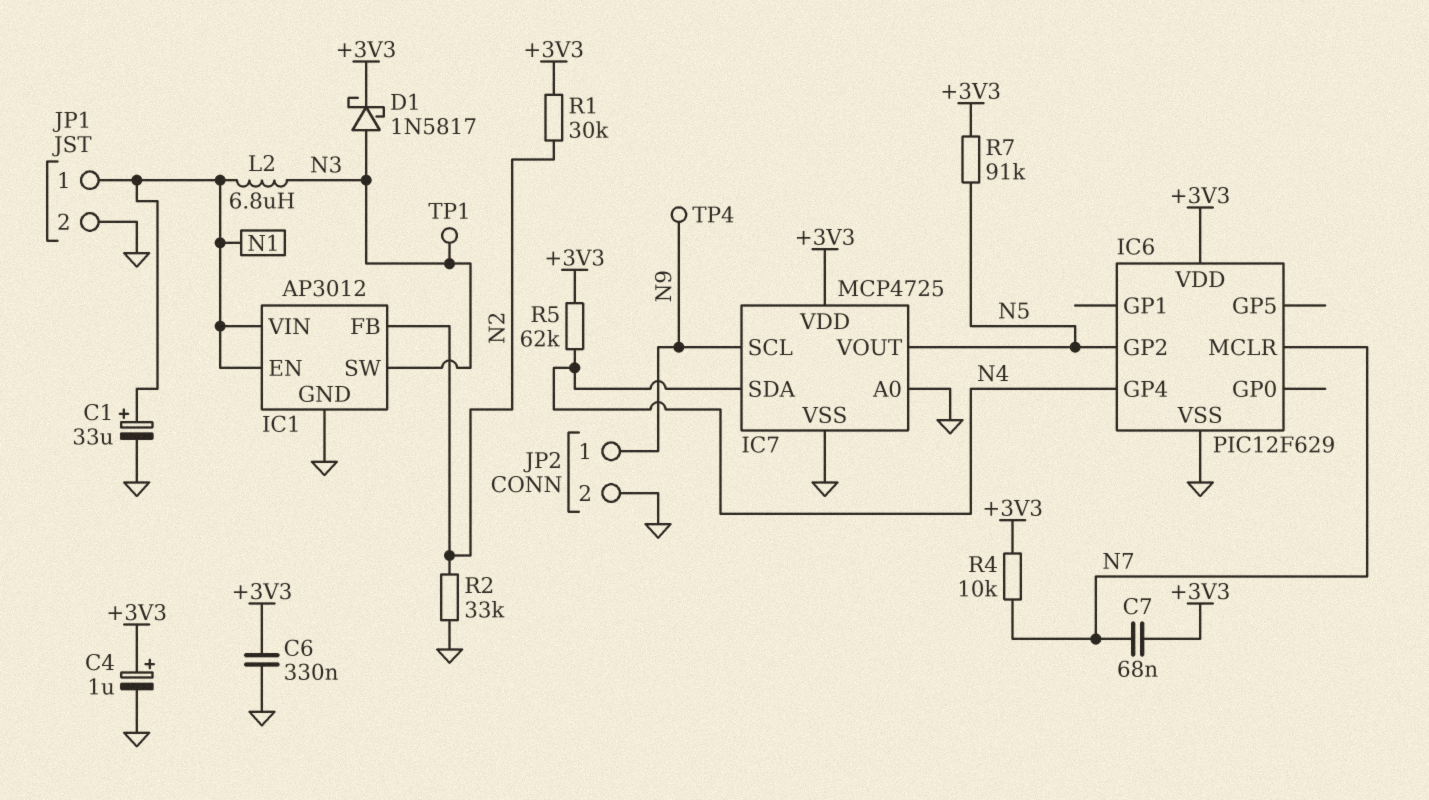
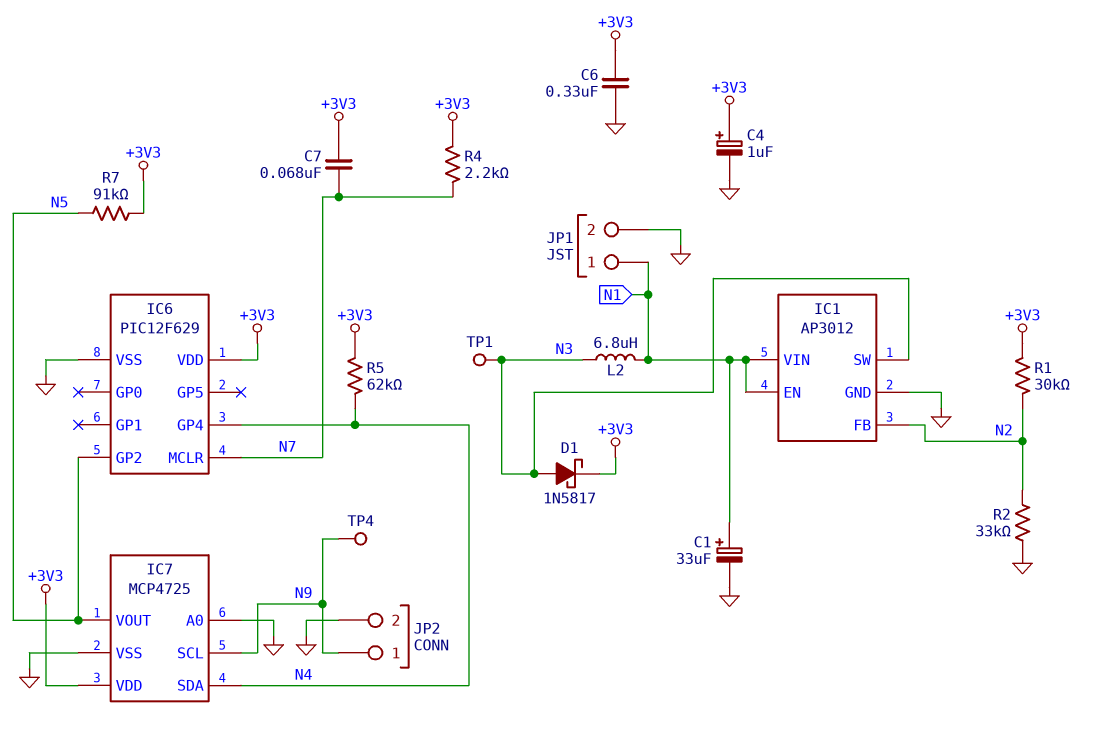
R4: 10k (+3V3, N7) -> 2.2k (+3V3, N7)

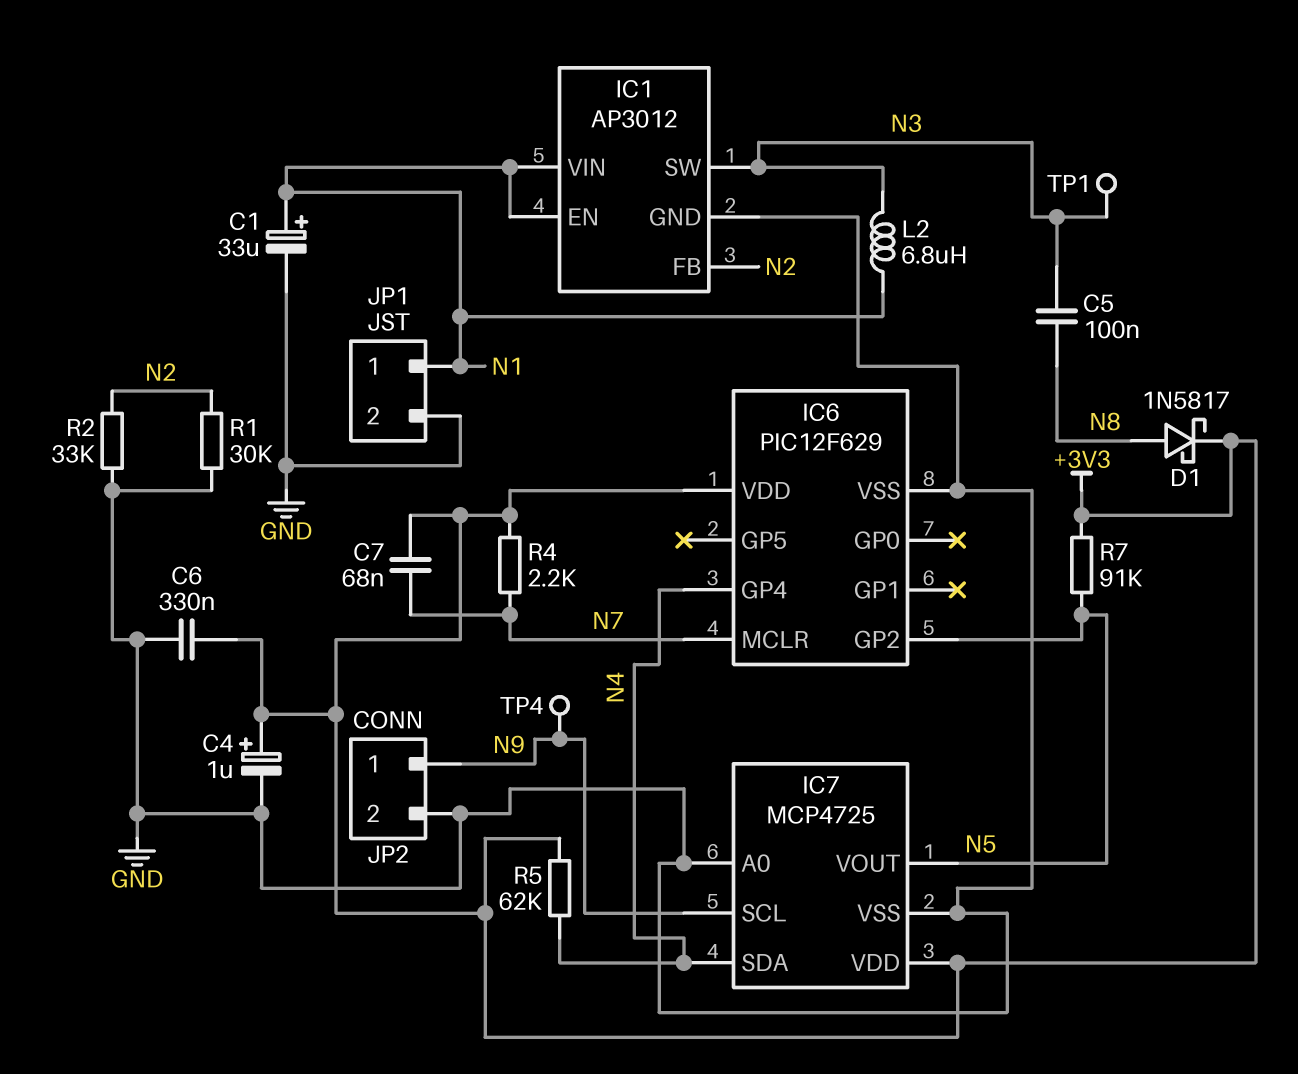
C5: none -> 100nF (N3, N8)
D1: schottky 1N5817 (A N3, K +3V3) -> schottky 1N5817 (A N8, K +3V3)
R1: 30k (+3V3, N2) -> 30k (GND, N2)

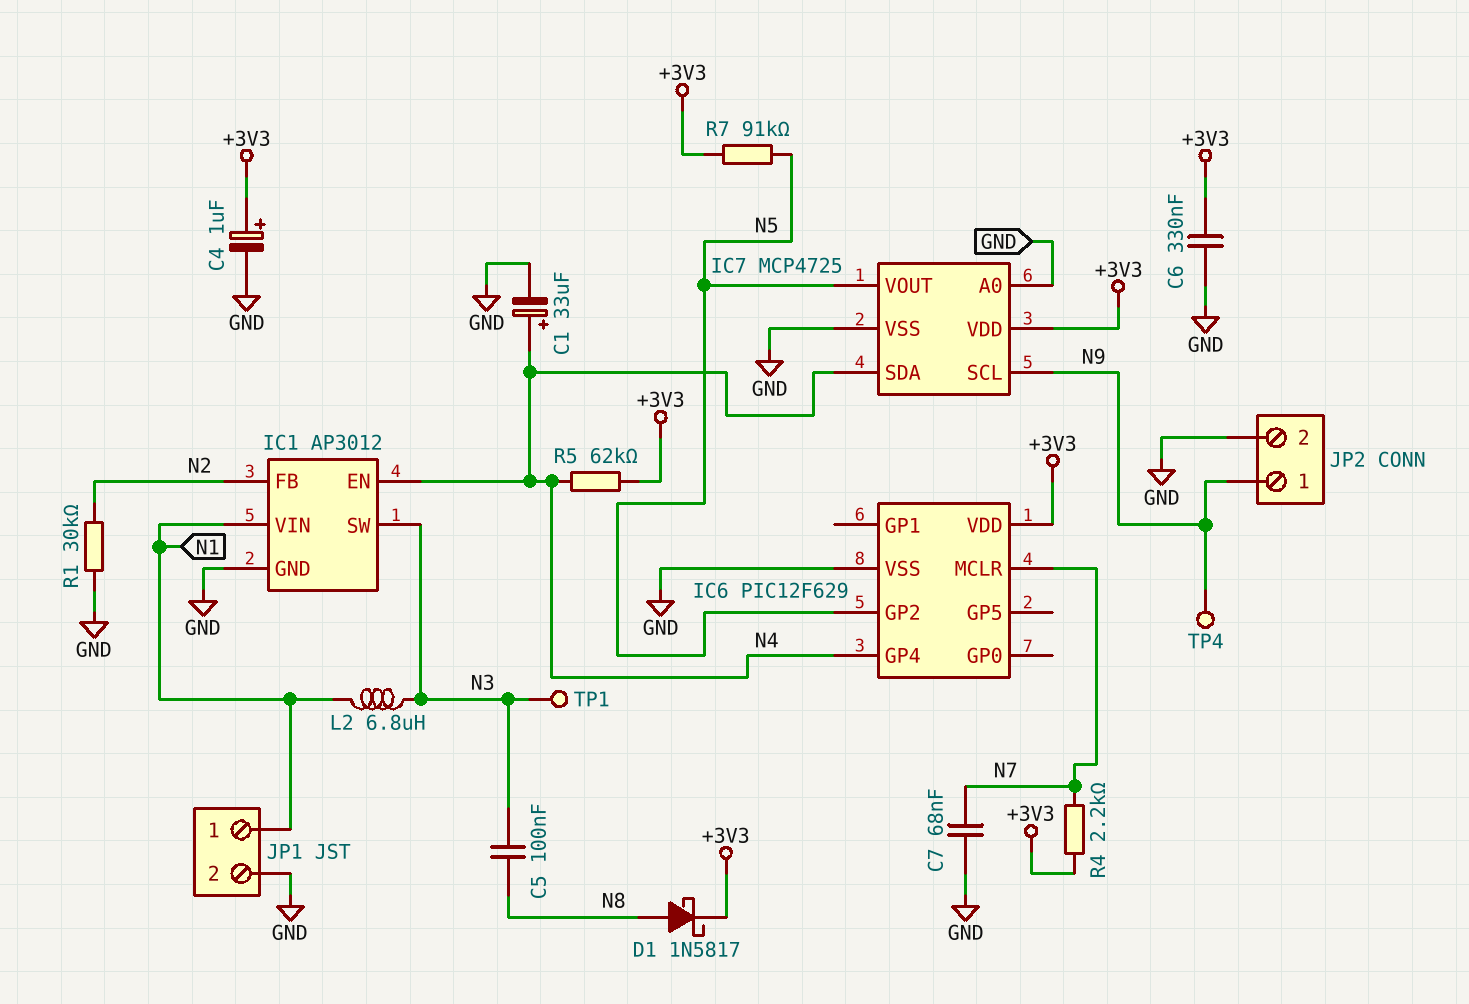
C1: 33uF (plus N1, minus GND) -> 33uF (plus N4, minus GND)
C7: 68nF (+3V3, N7) -> 68nF (GND, N7)
IC1 pin EN: N1 -> N4
R2: 33k (GND, N2) -> none

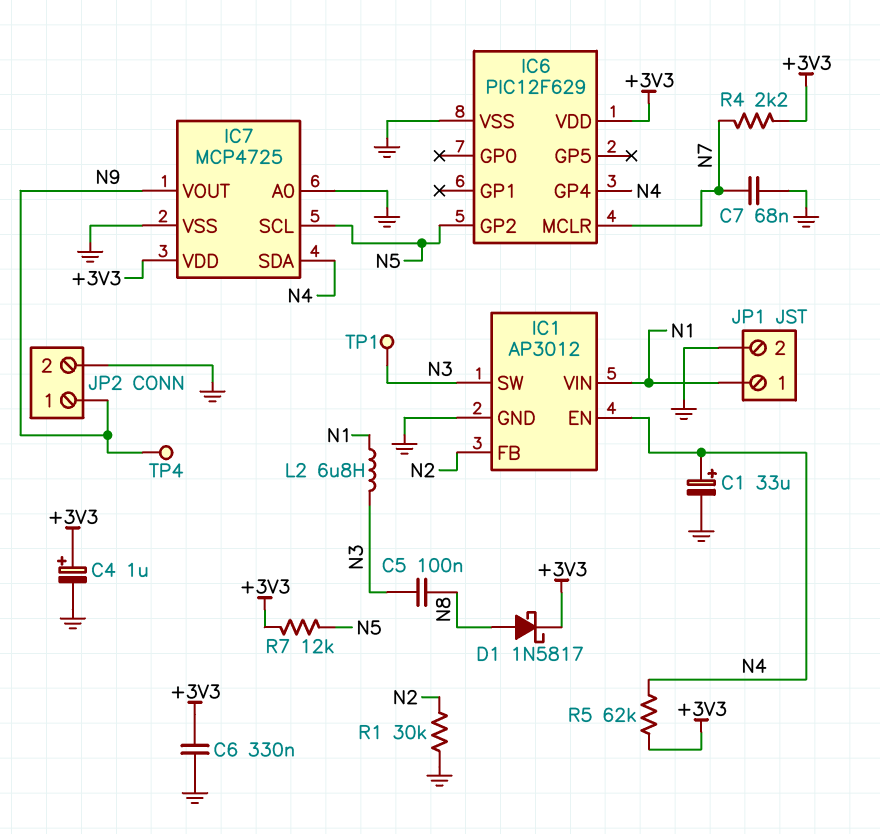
IC7 pin SCL: N9 -> N5
IC7 pin VOUT: N5 -> N9
R7: 91k (+3V3, N5) -> 12k (+3V3, N5)

